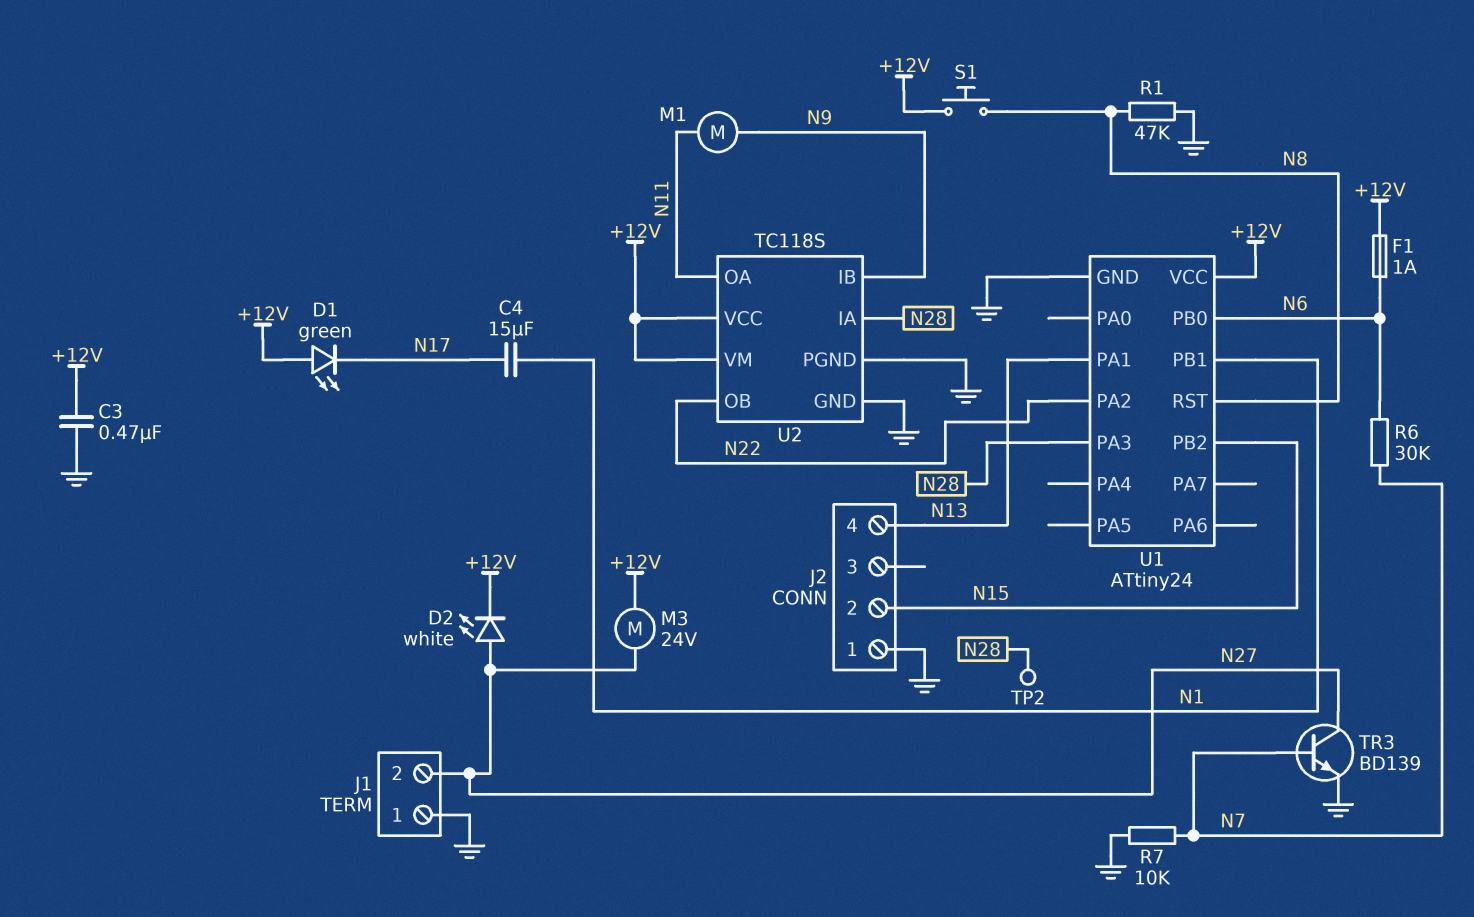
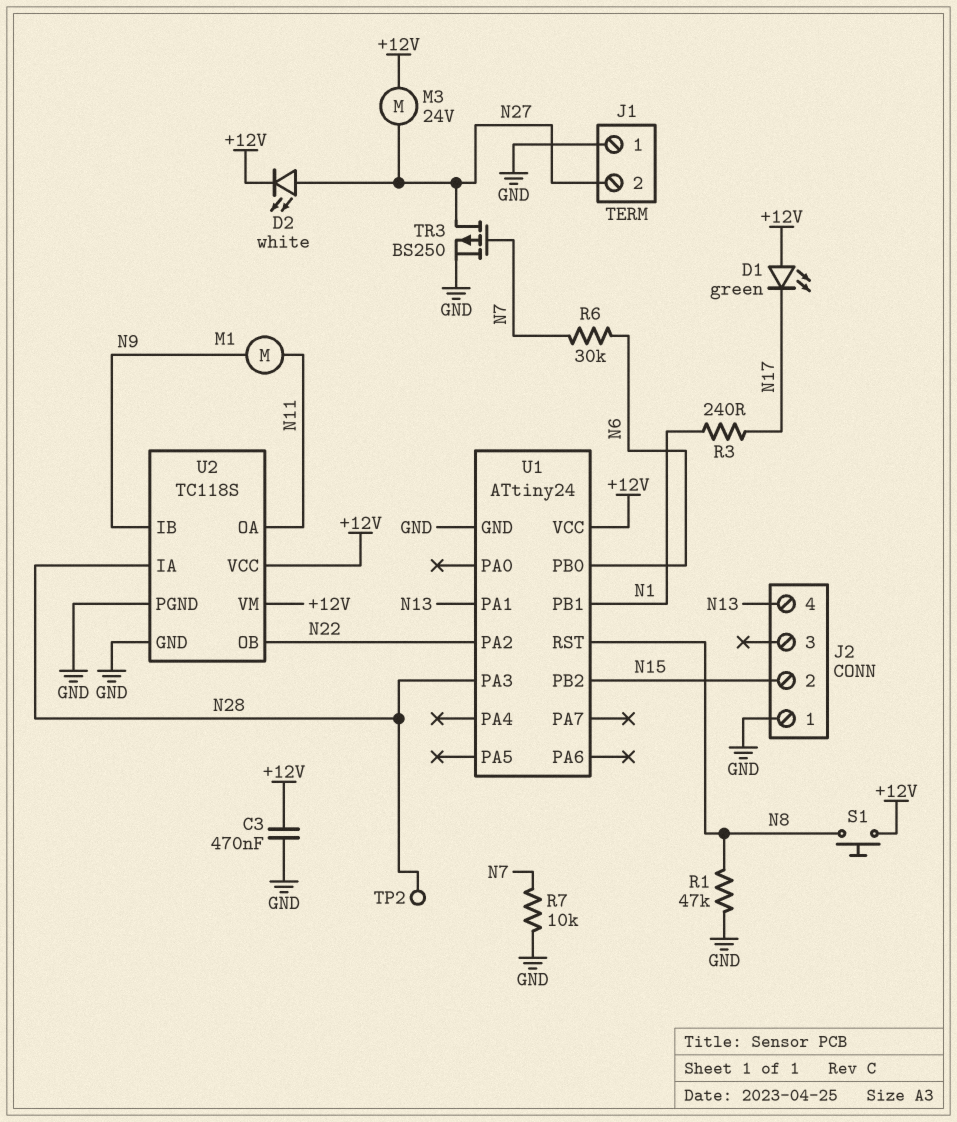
C4: 15uF (N1, N17) -> none
F1: 1A (+12V, N6) -> none
R3: none -> 240 (N1, N17)
TR3: NPN BD139 (B N7, C N27, E GND) -> PMOS BS250 (G N7, D N27, S GND)

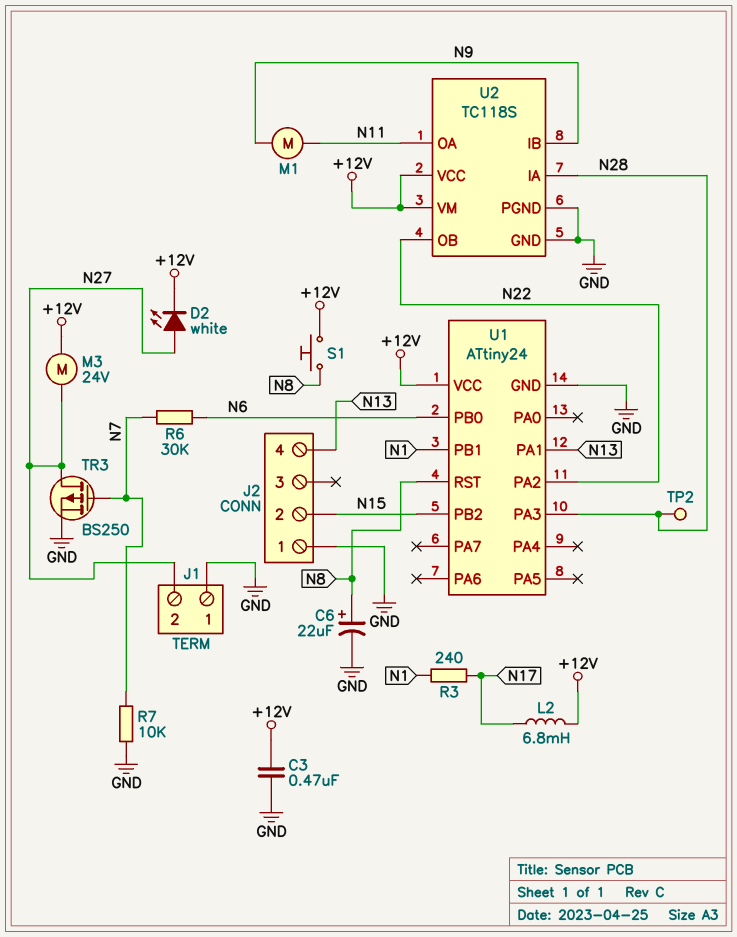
C6: none -> 22uF (plus N8, minus GND)
D1: LED green (A +12V, K N17) -> none
L2: none -> 6.8mH (+12V, N17)
R1: 47k (GND, N8) -> none

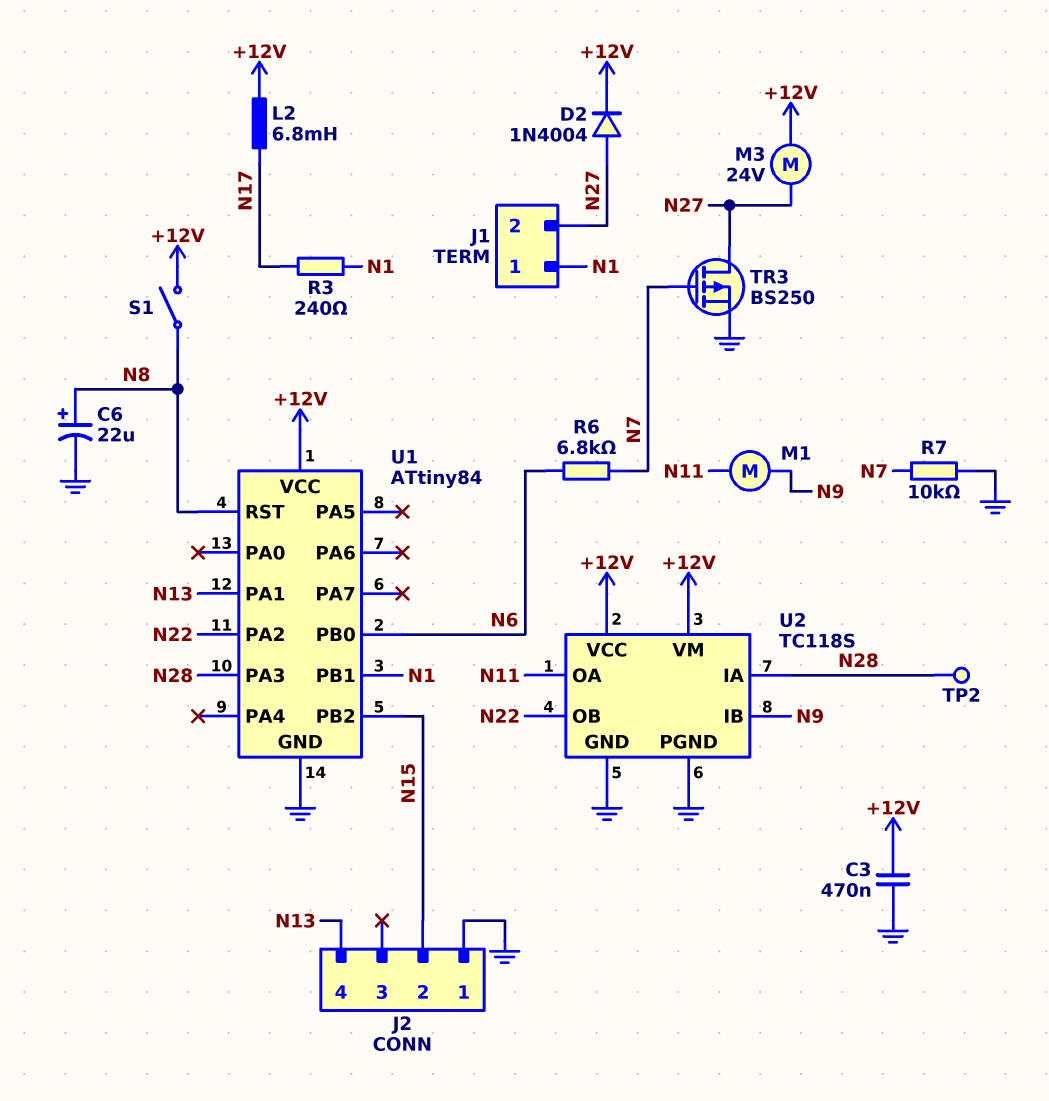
D2: LED white (A N27, K +12V) -> diode 1N4004 (A N27, K +12V)
J1 pin 1: GND -> N1
R6: 30k (N6, N7) -> 6.8k (N6, N7)
S1: button (+12V, N8) -> switch (+12V, N8)
U1: ATtiny24 -> ATtiny84

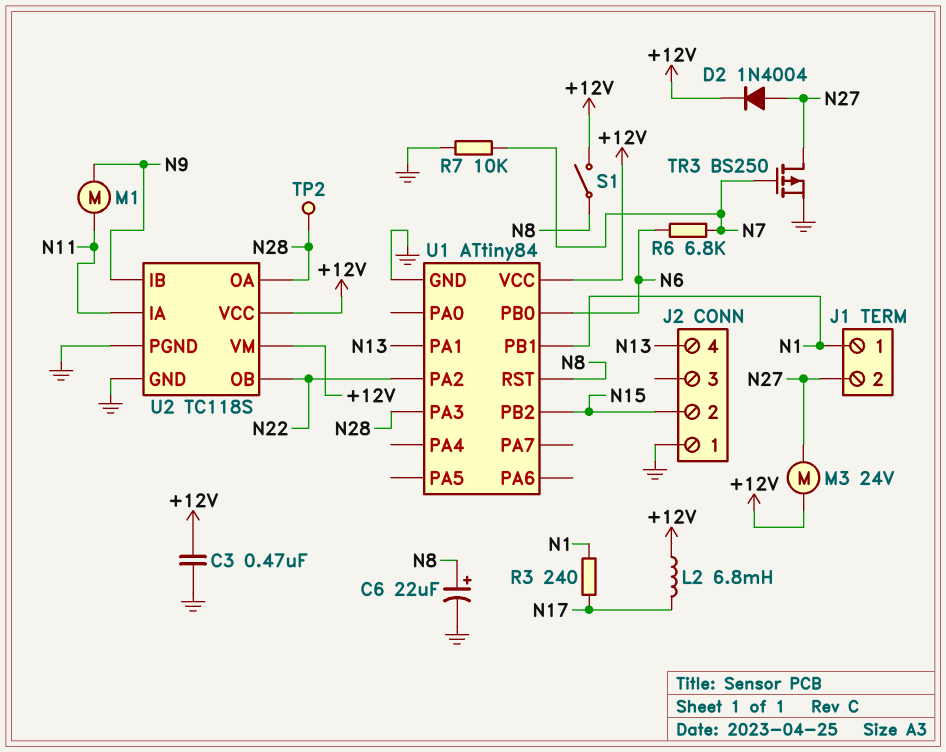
U2 pin IA: N28 -> N11
U2 pin OA: N11 -> N28

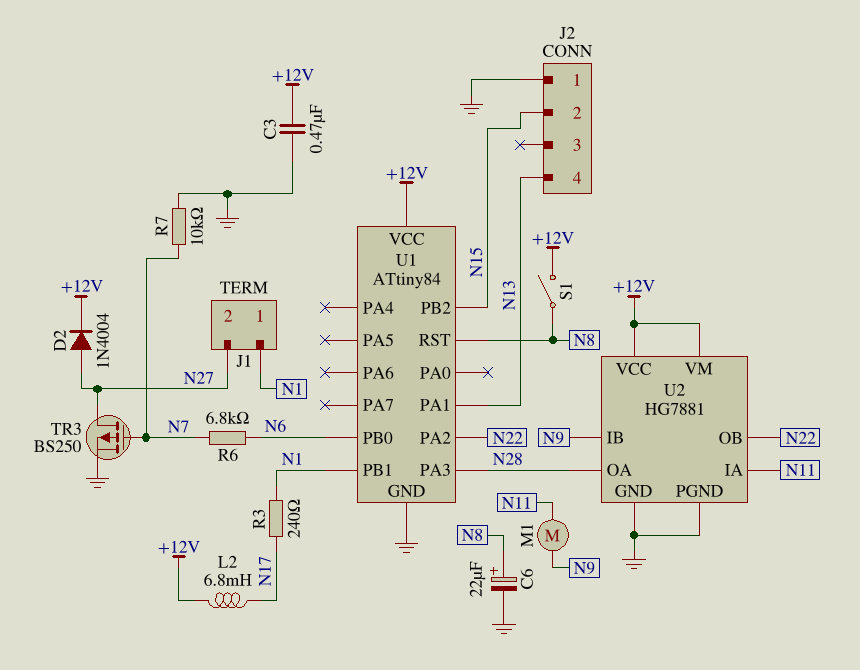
M3: motor 24V (+12V, N27) -> none
TP2: test point (N28) -> none
U2: TC118S -> HG7881

